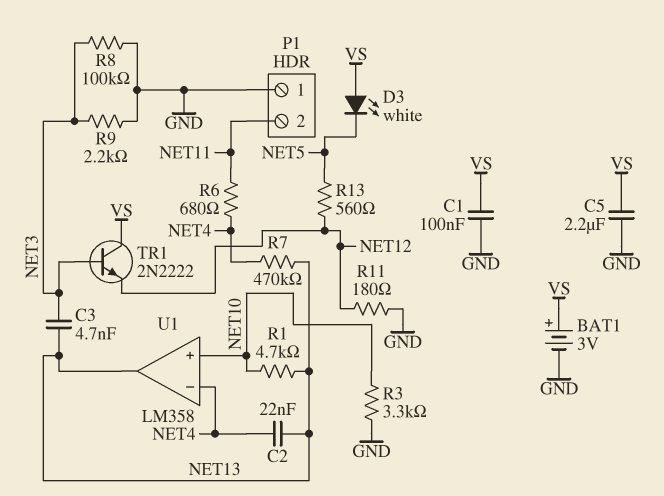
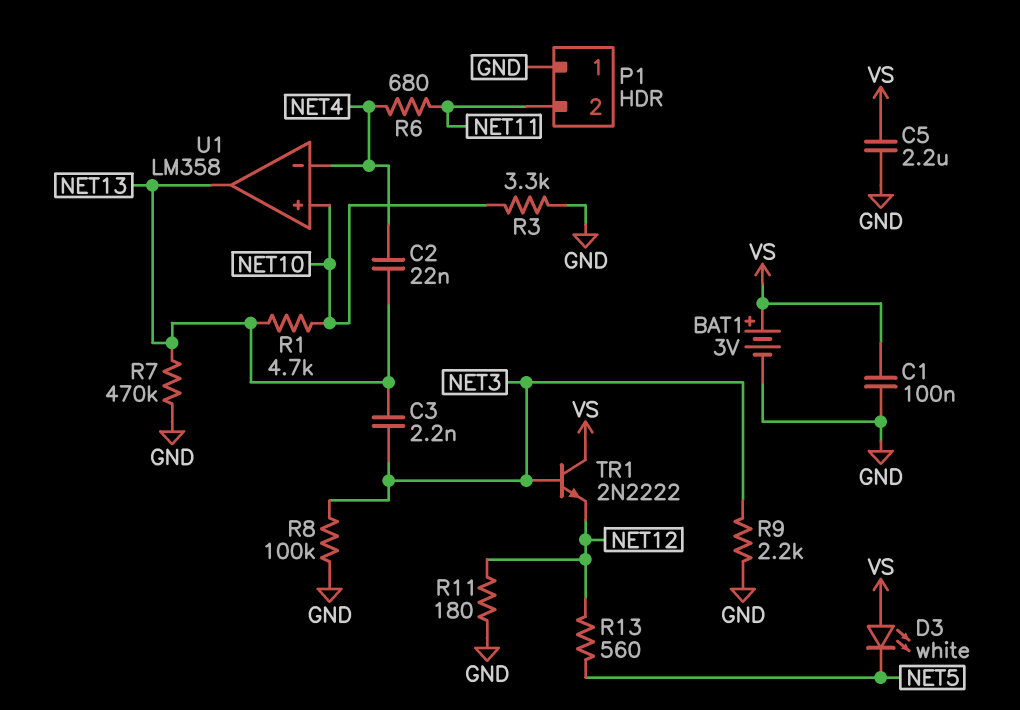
C3: 4.7nF (NET3, NET13) -> 2.2nF (NET3, NET13)
R7: 470k (NET4, NET13) -> 470k (GND, NET13)

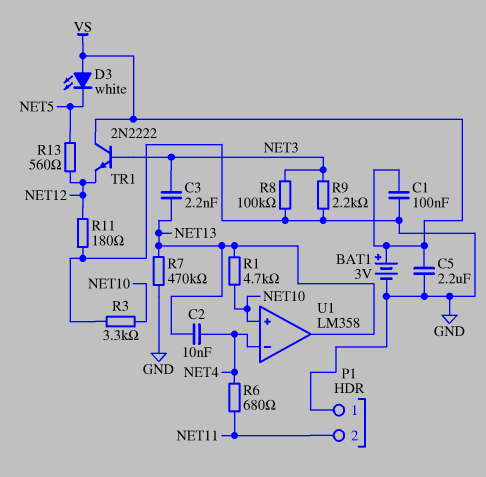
C2: 22nF (NET4, NET13) -> 10nF (NET4, NET13)

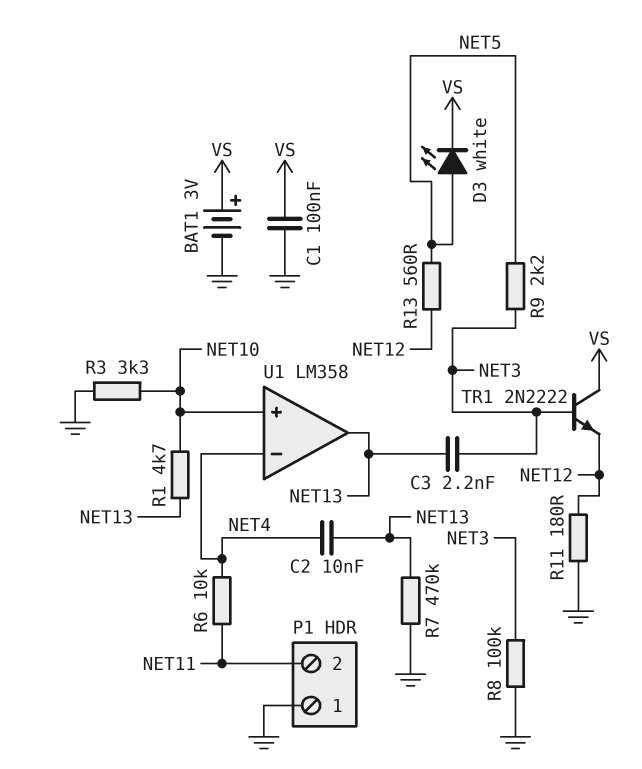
C5: 2.2uF (GND, VS) -> none
D3: LED white (A VS, K NET5) -> LED white (A NET5, K VS)
R6: 680 (NET4, NET11) -> 10k (NET4, NET11)
R9: 2.2k (GND, NET3) -> 2.2k (NET3, NET5)

